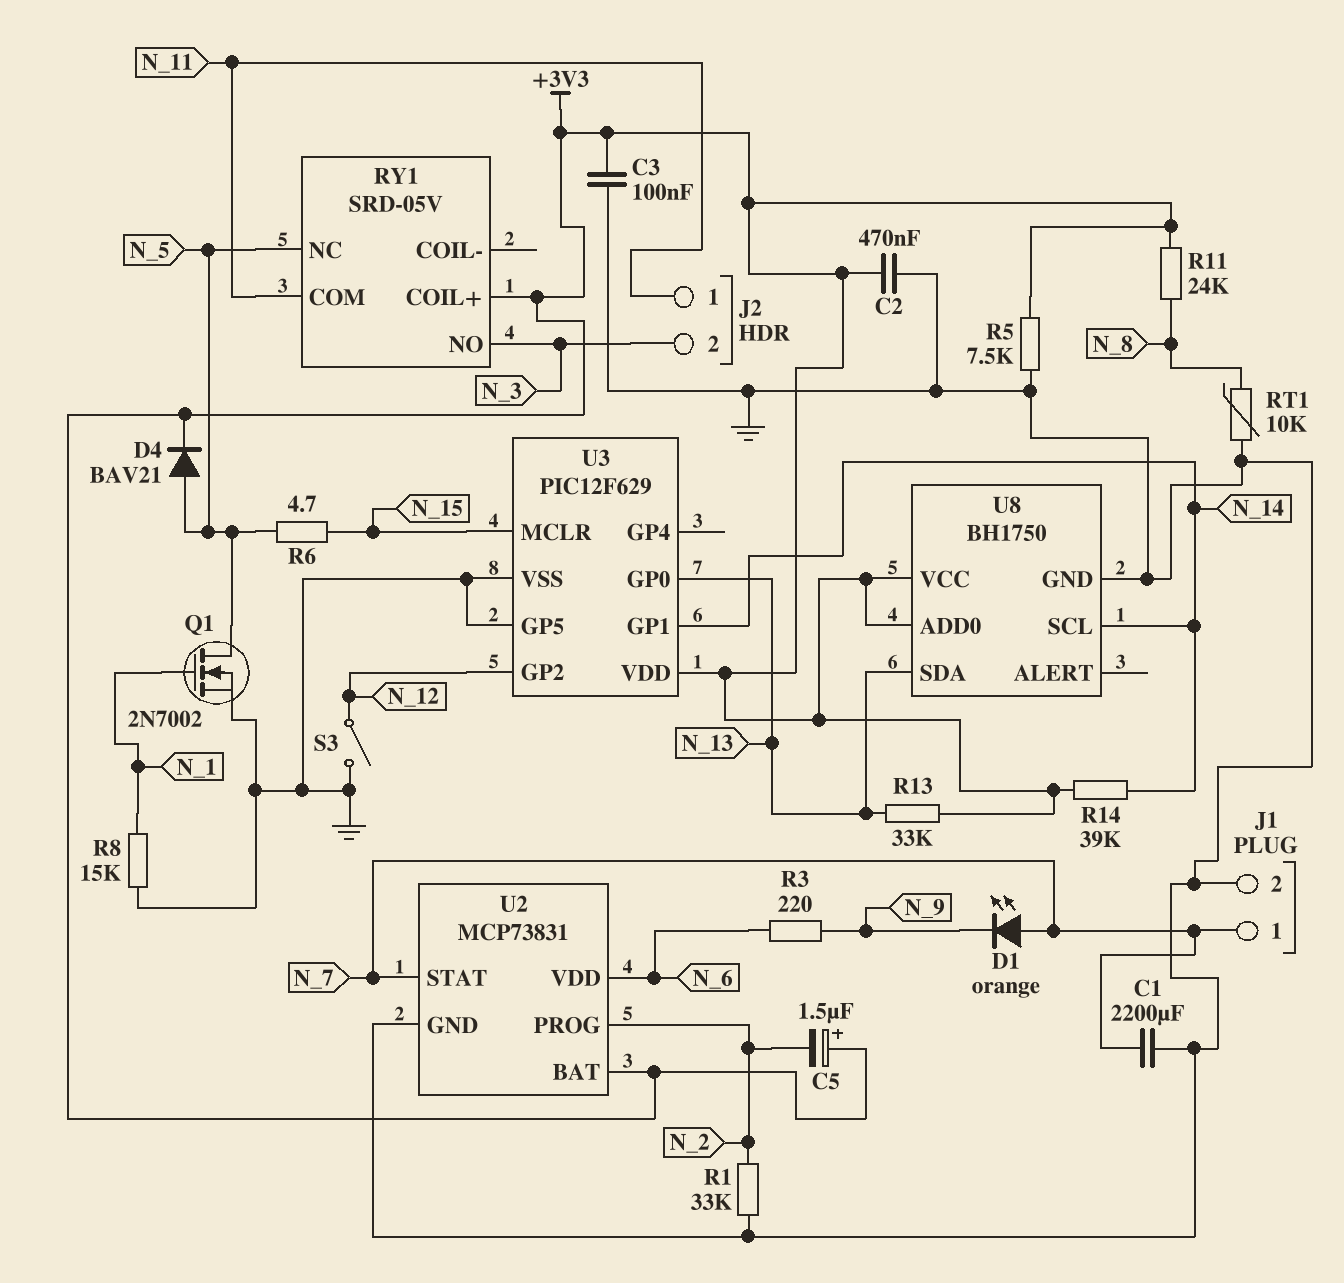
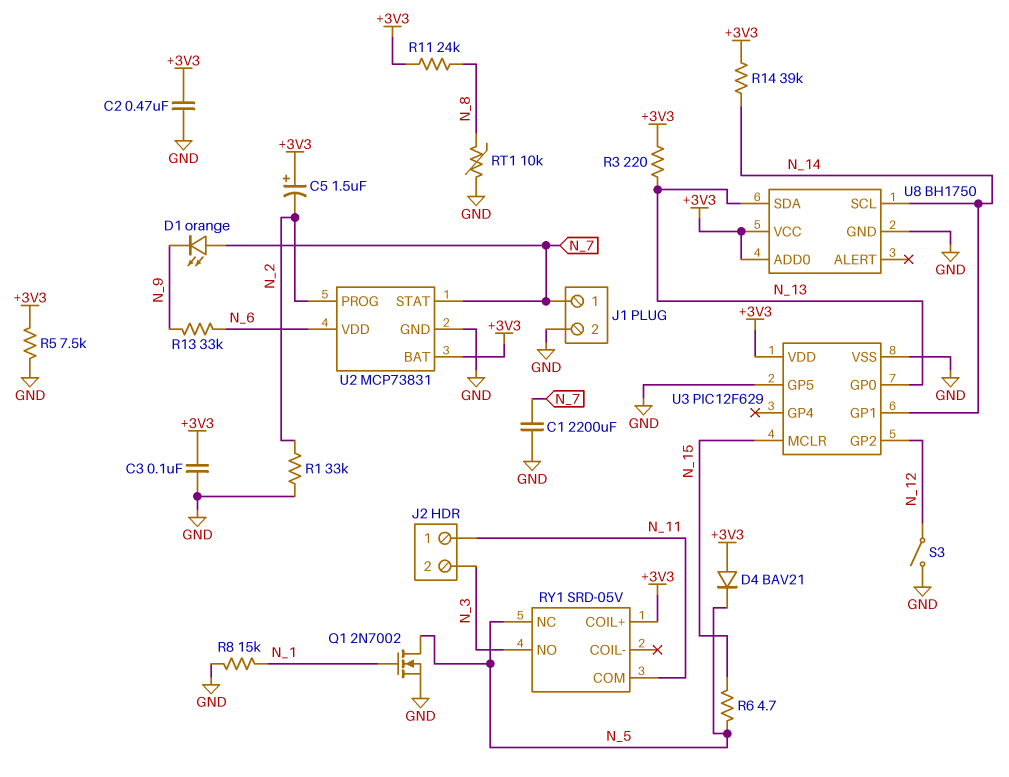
D4: diode BAV21 (A N_5, K +3V3) -> diode BAV21 (A +3V3, K N_5)
R3: 220 (N_6, N_9) -> 220 (+3V3, N_13)
R13: 33k (+3V3, N_13) -> 33k (N_6, N_9)

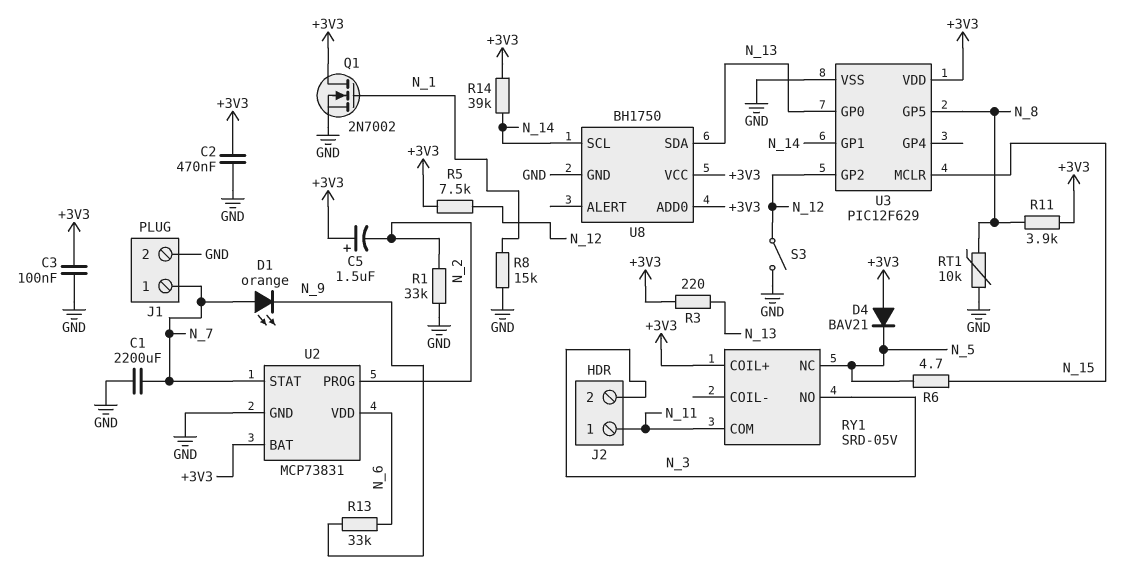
Q1: NMOS 2N7002 (G N_1, D N_5, S GND) -> NMOS 2N7002 (G N_1, D +3V3, S GND)
R5: 7.5k (+3V3, GND) -> 7.5k (+3V3, N_12)
R11: 24k (+3V3, N_8) -> 3.9k (+3V3, N_8)
U3 pin GP5: GND -> N_8

